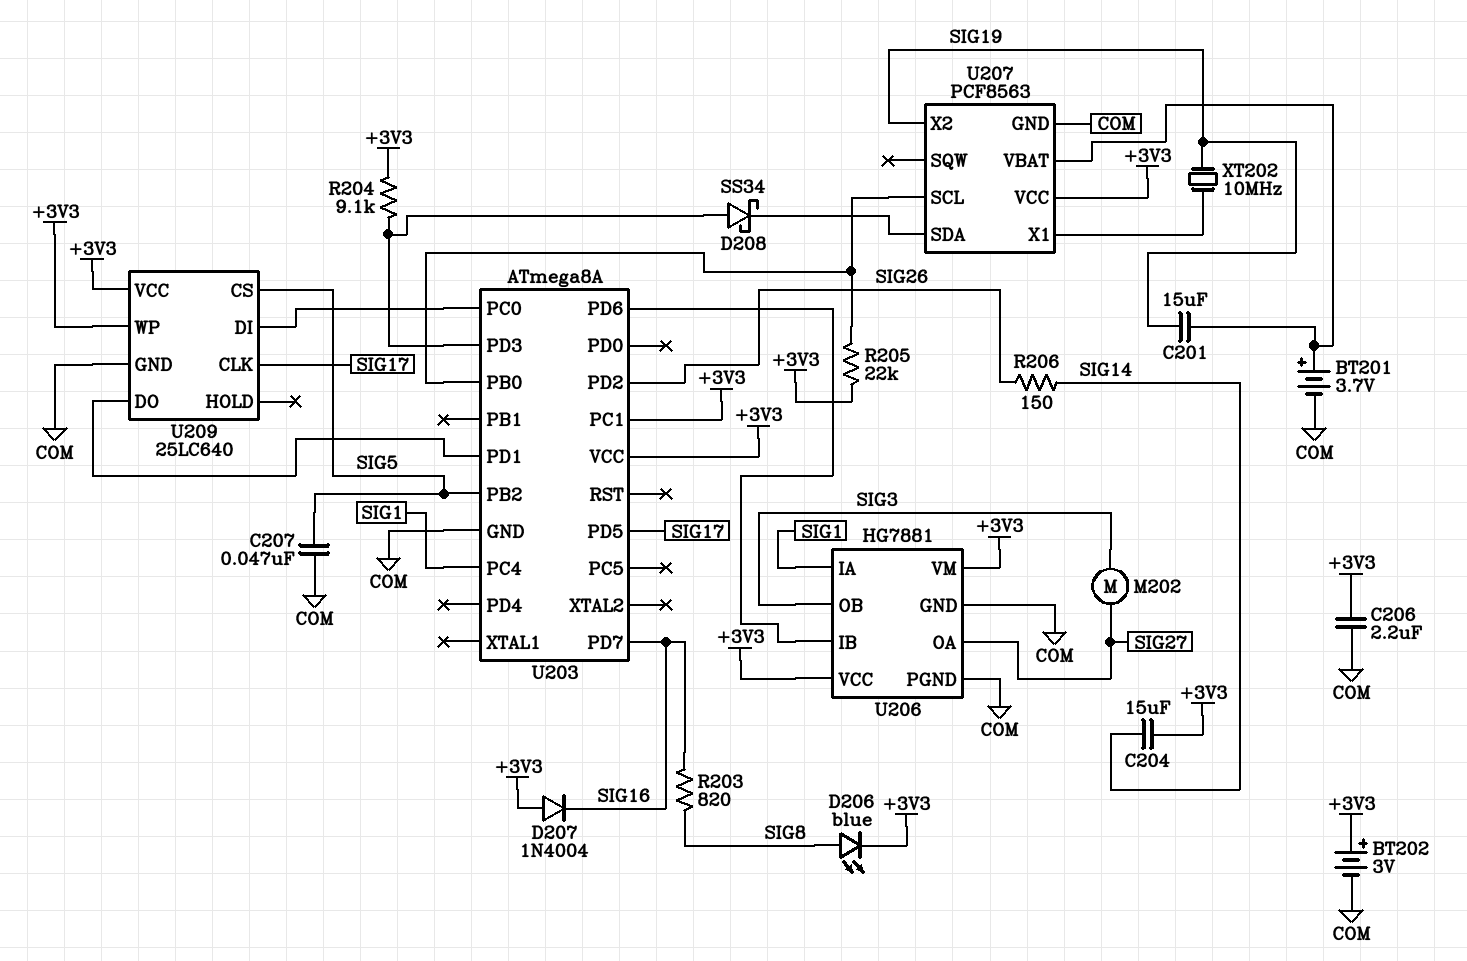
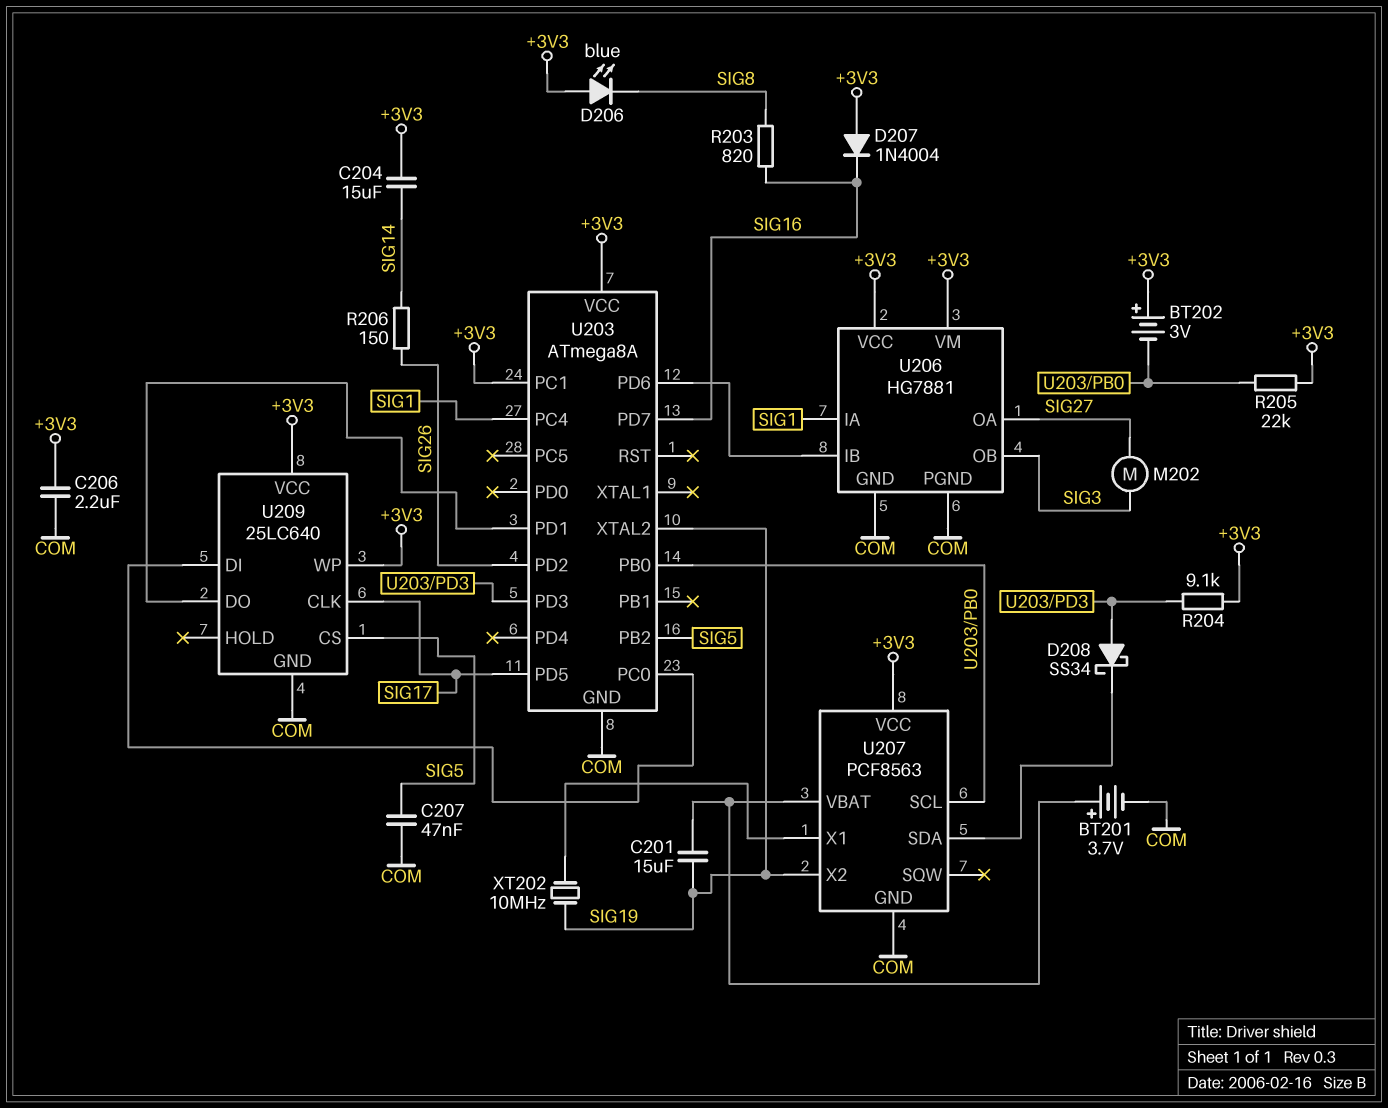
BT202: 3V (plus +3V3, minus COM) -> 3V (plus +3V3, minus U203/PB0)
D206: LED blue (A SIG8, K +3V3) -> LED blue (A +3V3, K SIG8)
U203 pin XTAL2: none -> SIG19

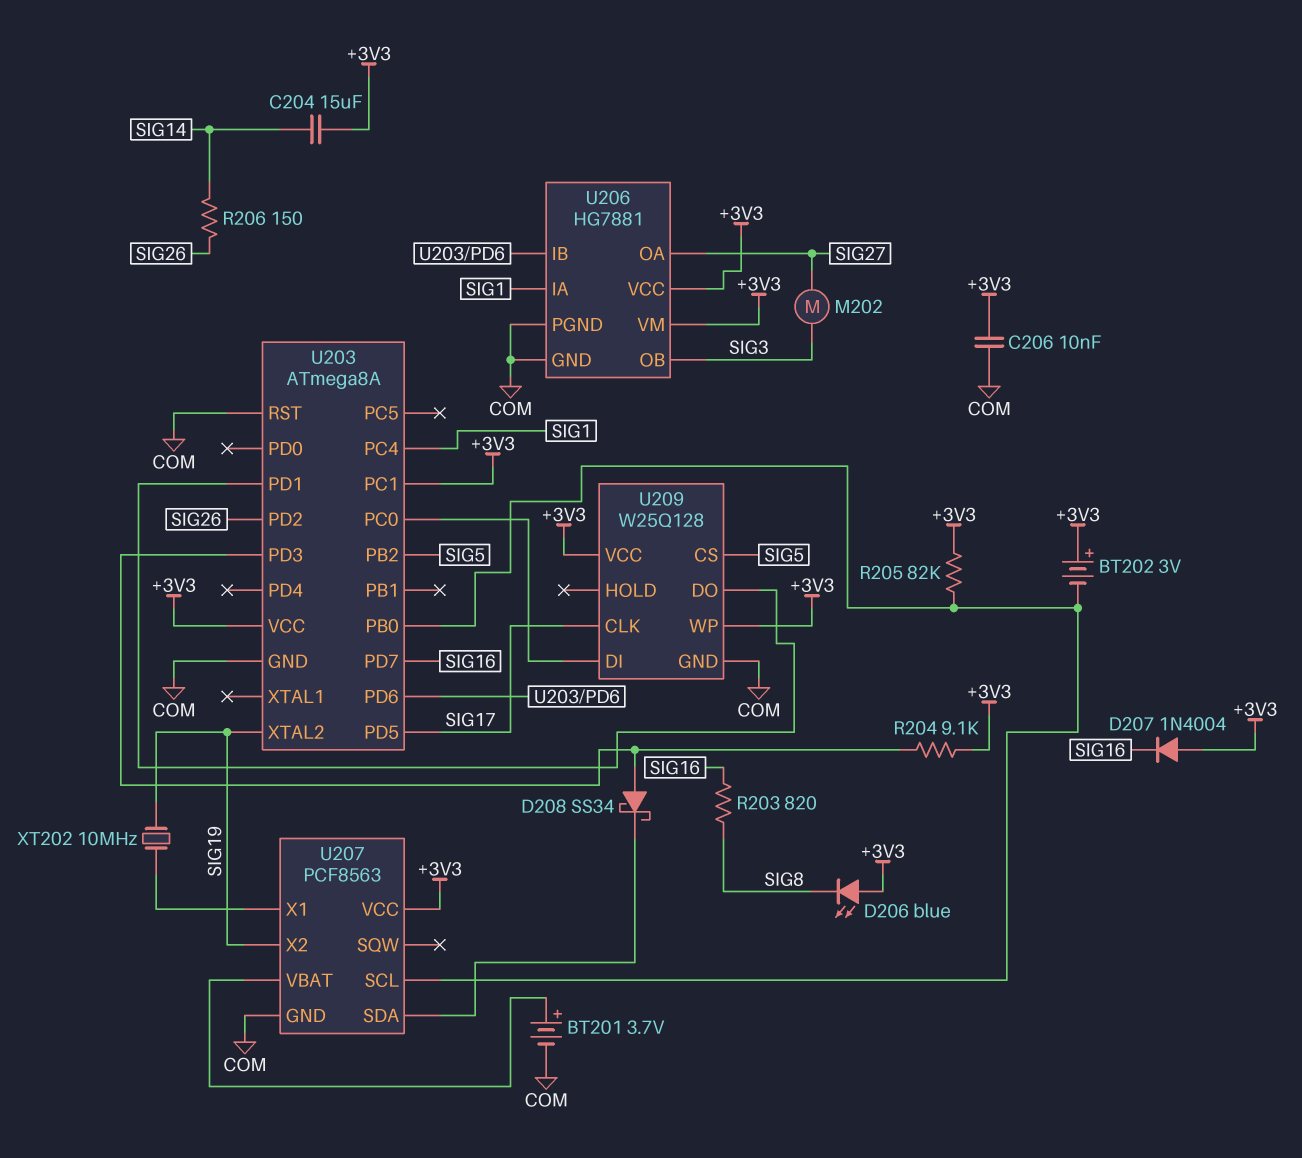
C201: 15uF (SIG19, U207/VBAT) -> none
C206: 2.2uF (+3V3, COM) -> 10nF (+3V3, COM)
C207: 47nF (COM, SIG5) -> none
R205: 22k (+3V3, U203/PB0) -> 82k (+3V3, U203/PB0)
U203 pin RST: none -> COM
U209: 25LC640 -> W25Q128

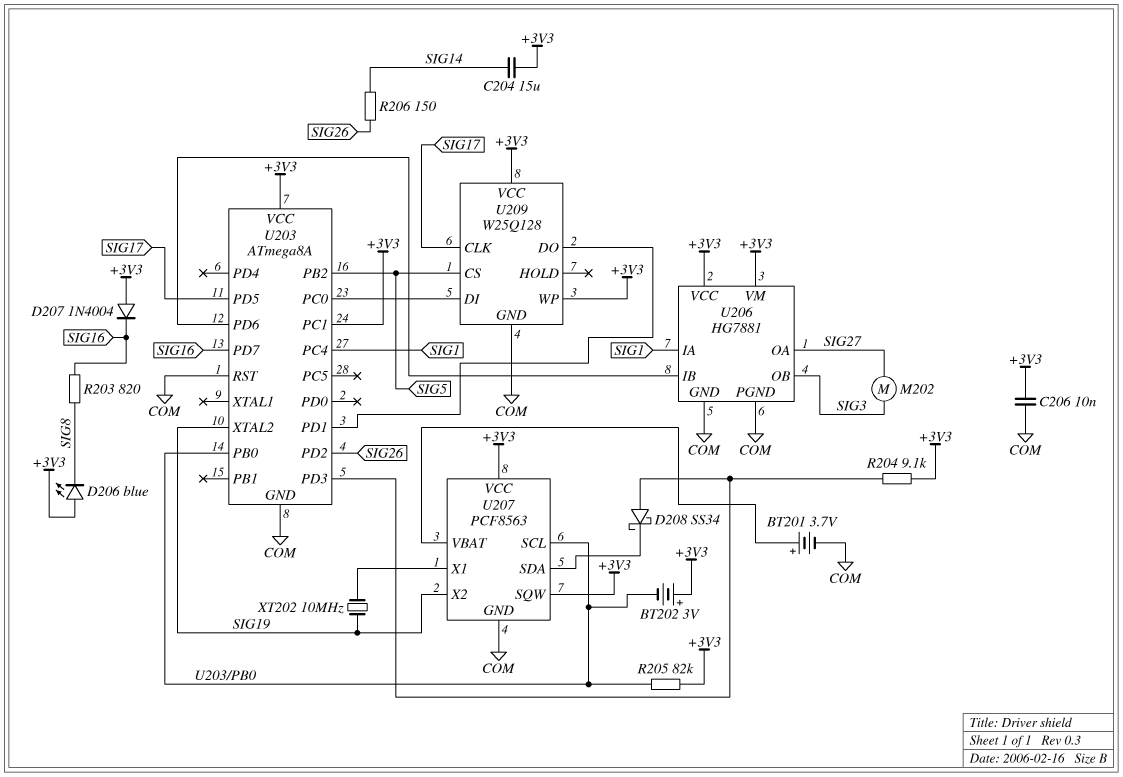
U207 pin SQW: none -> +3V3

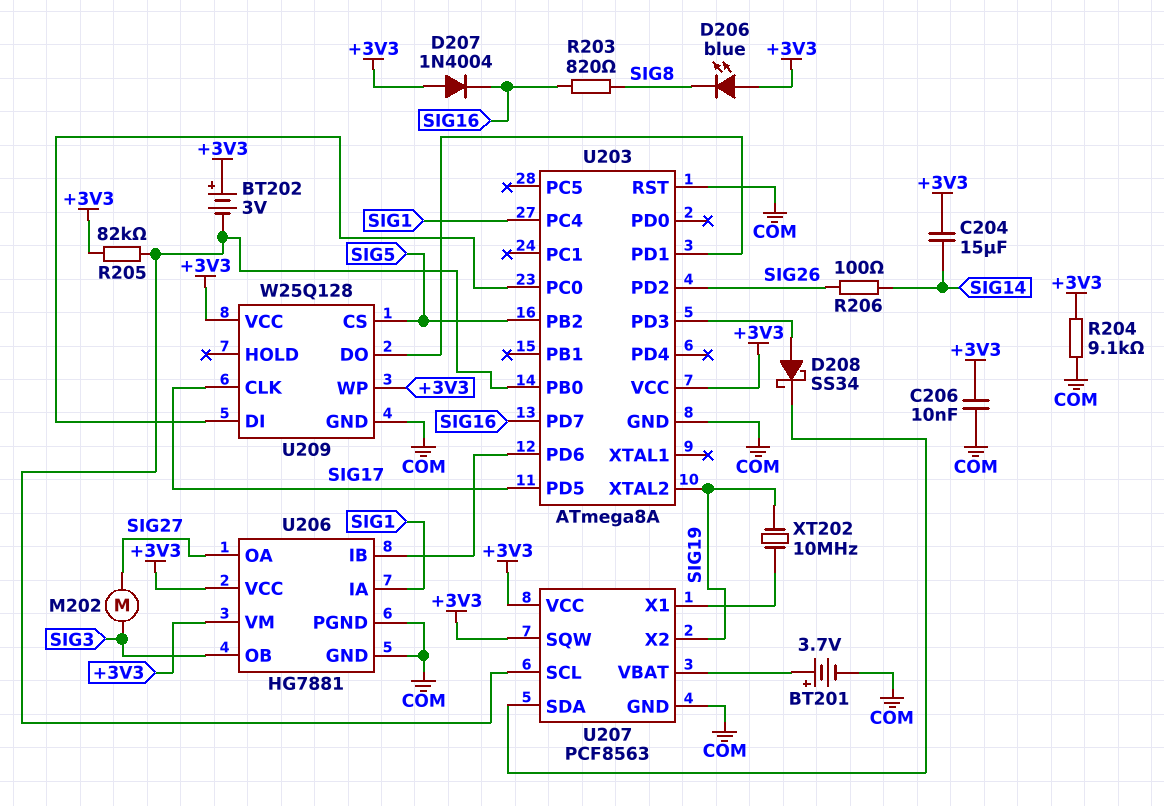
R204: 9.1k (+3V3, U203/PD3) -> 9.1k (+3V3, COM)
R206: 150 (SIG14, SIG26) -> 100 (SIG14, SIG26)
U203 pin PC1: +3V3 -> none

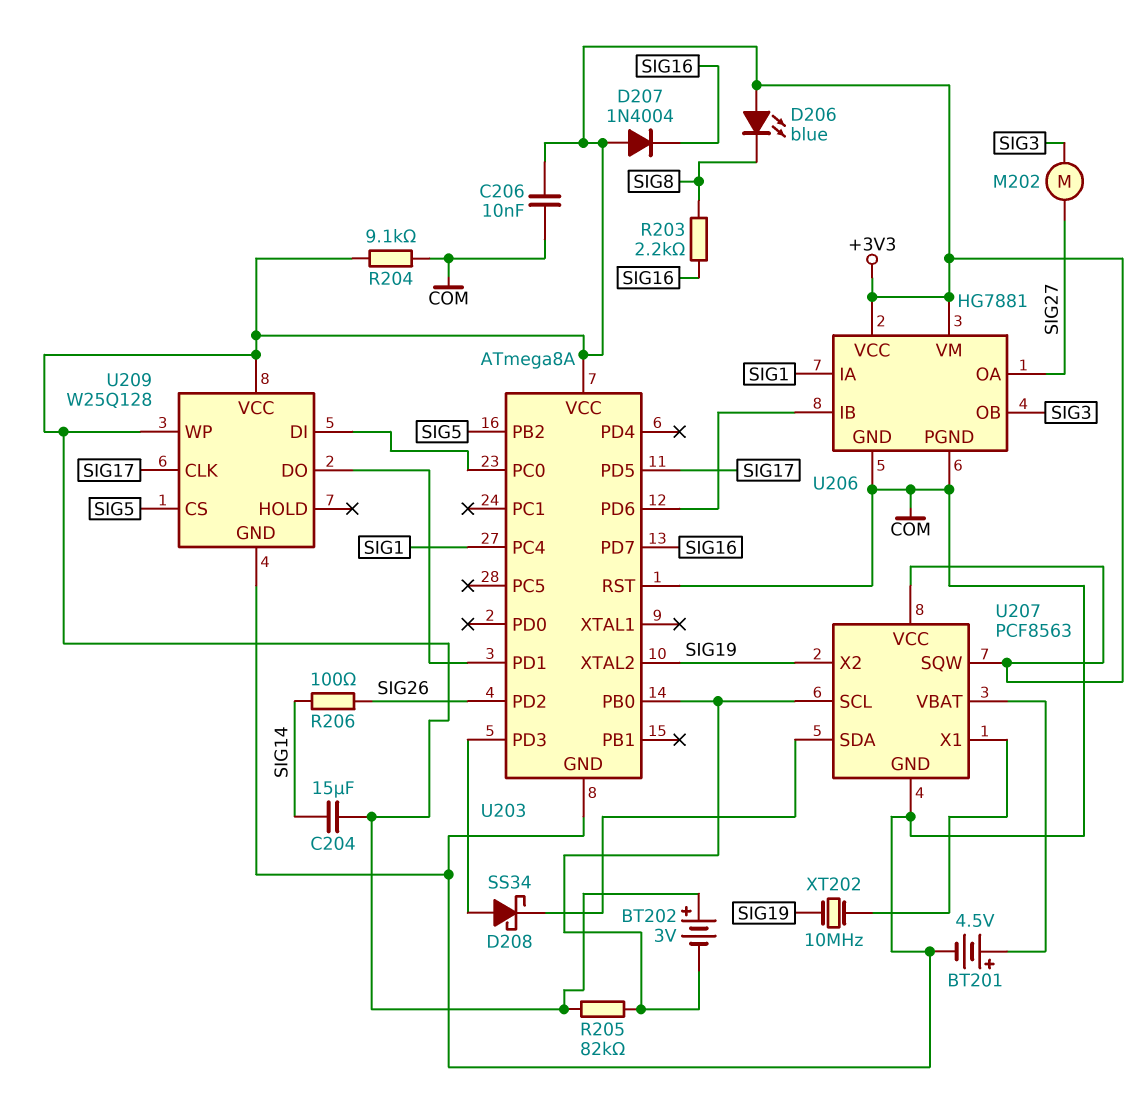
BT201: 3.7V (plus U207/VBAT, minus COM) -> 4.5V (plus U207/VBAT, minus COM)
R203: 820 (SIG8, SIG16) -> 2.2k (SIG8, SIG16)

